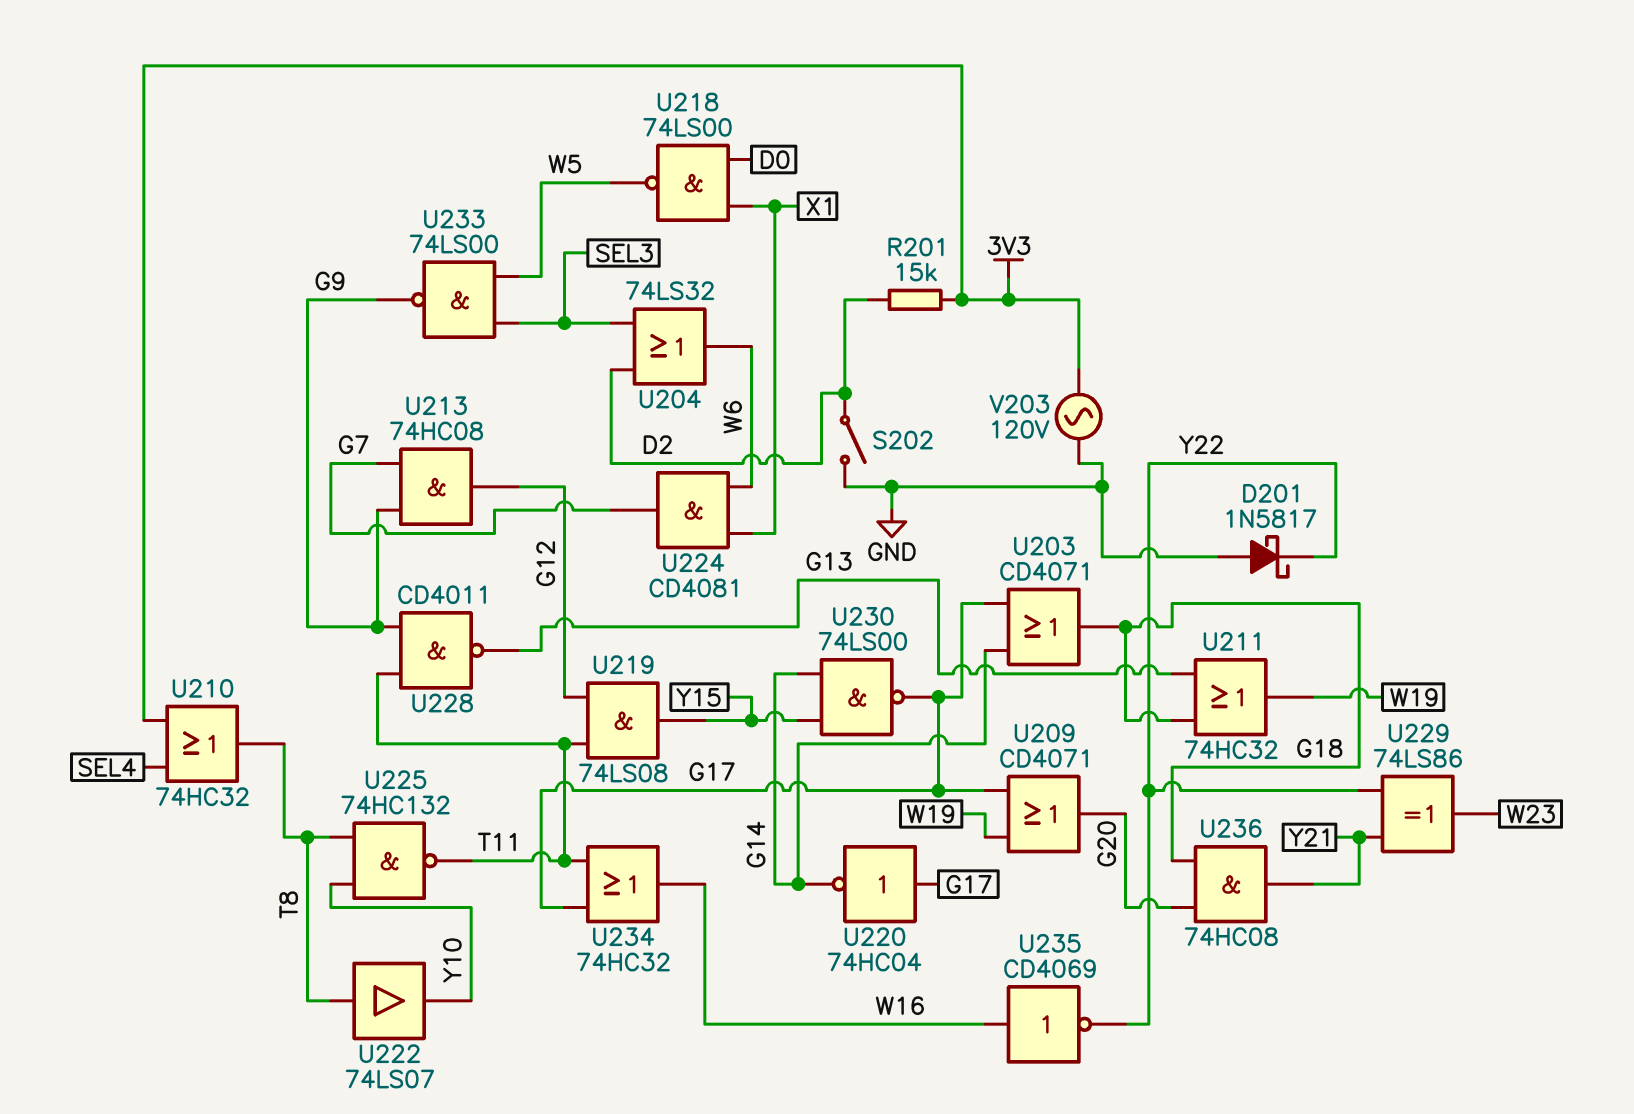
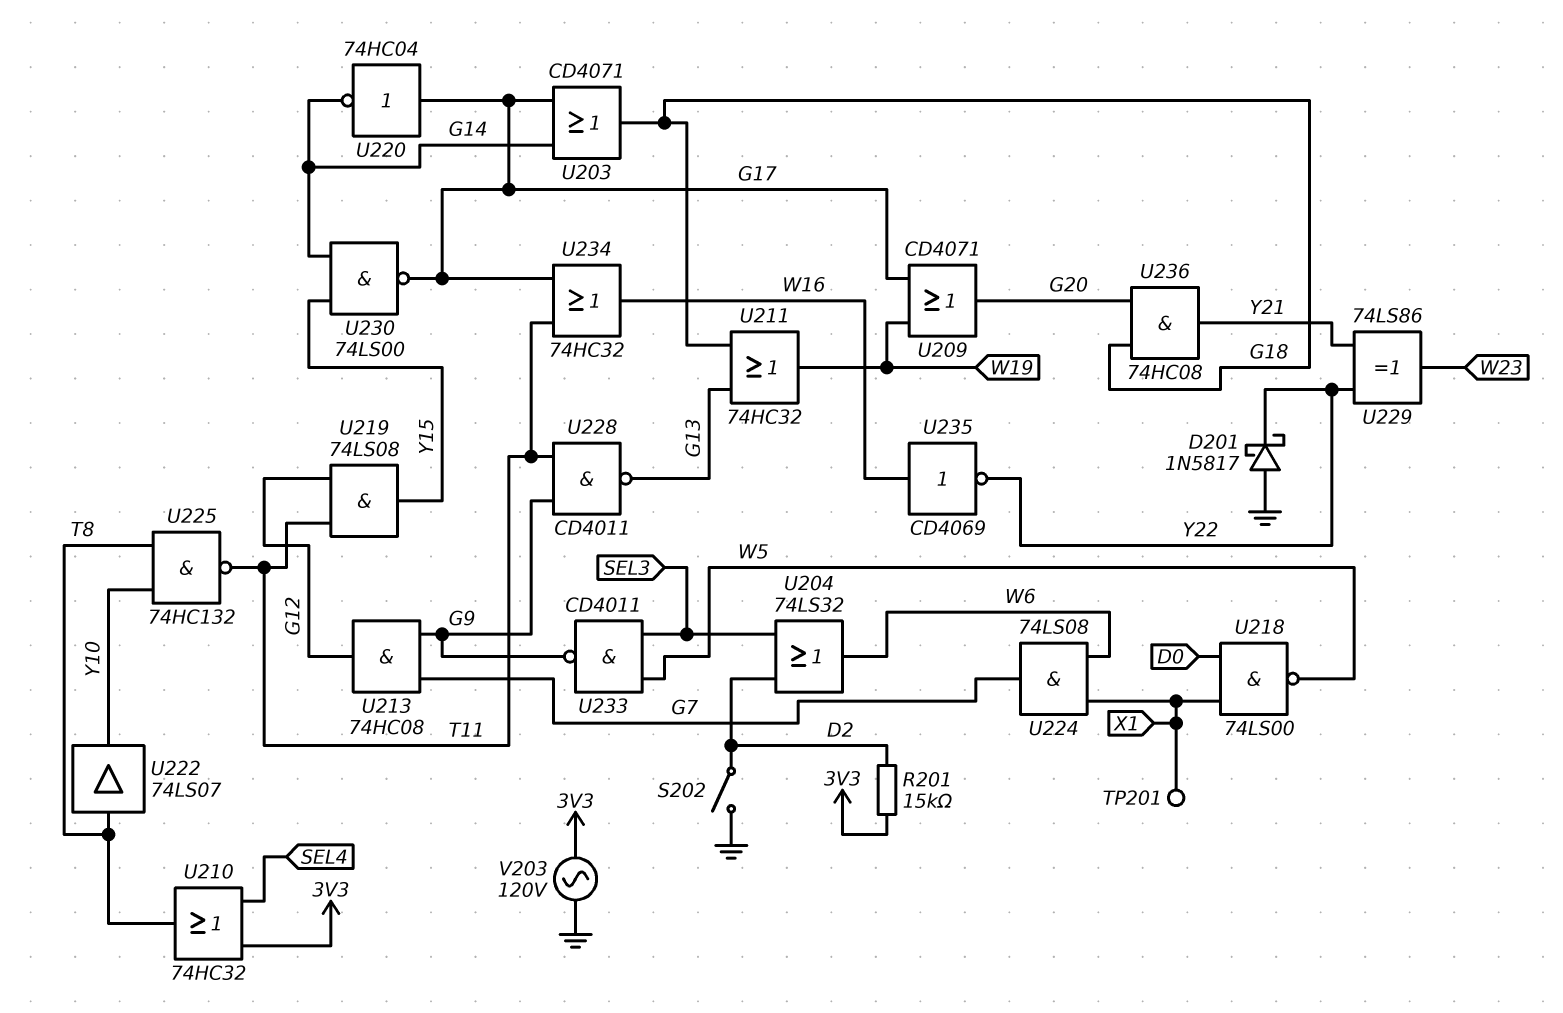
TP201: none -> test point (X1)
U224: AND CD4081 (in W6, in X1, out G7) -> AND 74LS08 (in W6, in X1, out G7)
U233: NAND 74LS00 (in SEL3, in W5, out G9) -> NAND CD4011 (in SEL3, in W5, out G9)

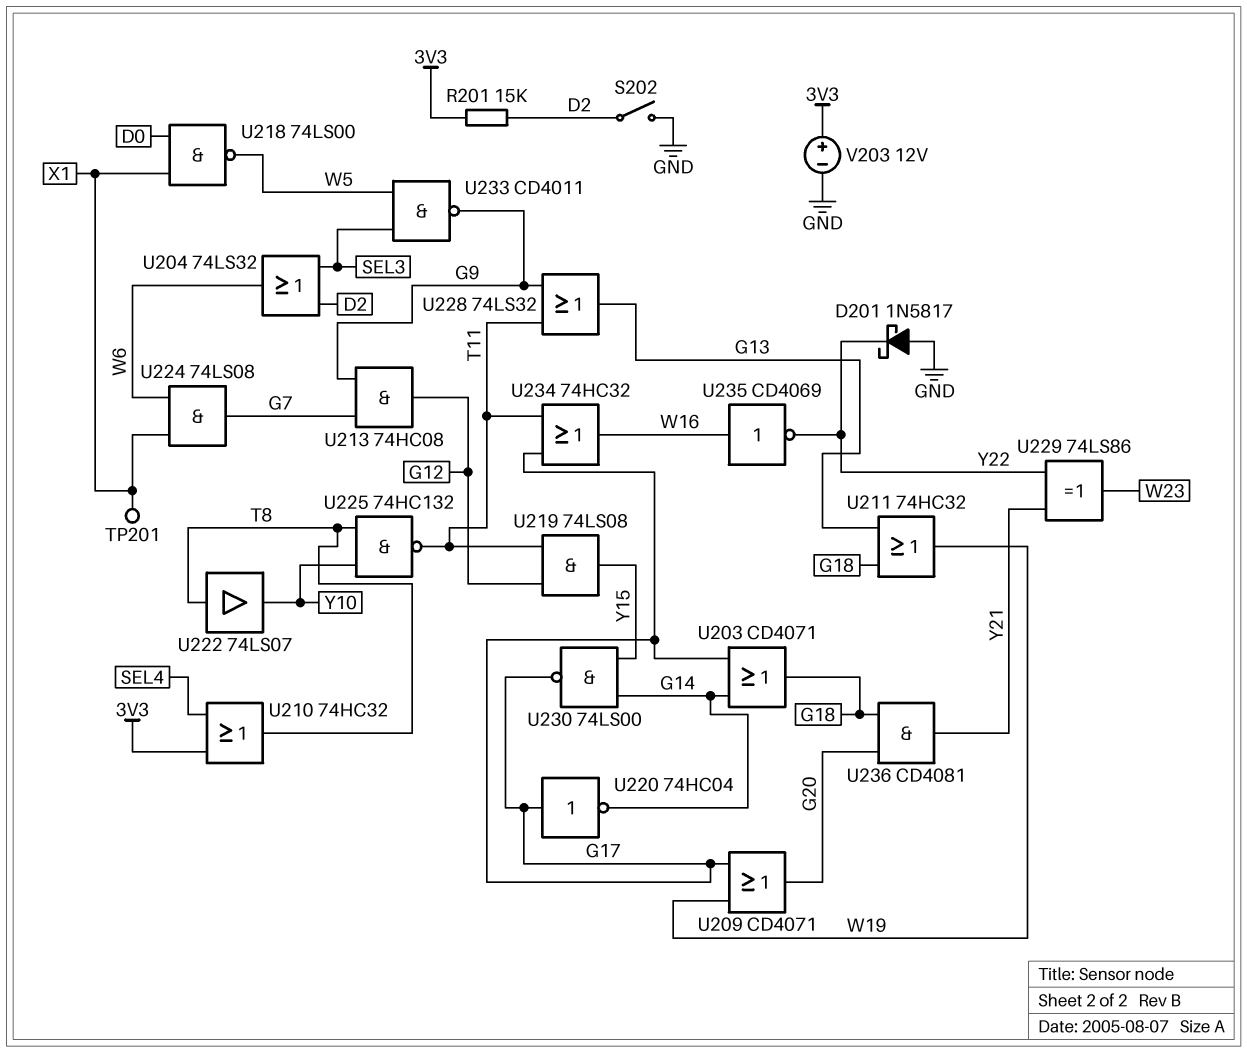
U228: NAND CD4011 (in G9, in T11, out G13) -> OR 74LS32 (in G9, in T11, out G13)
U236: AND 74HC08 (in G18, in G20, out Y21) -> AND CD4081 (in G18, in G20, out Y21)
V203: AC 120V (3V3, GND) -> 12V (plus 3V3, minus GND)

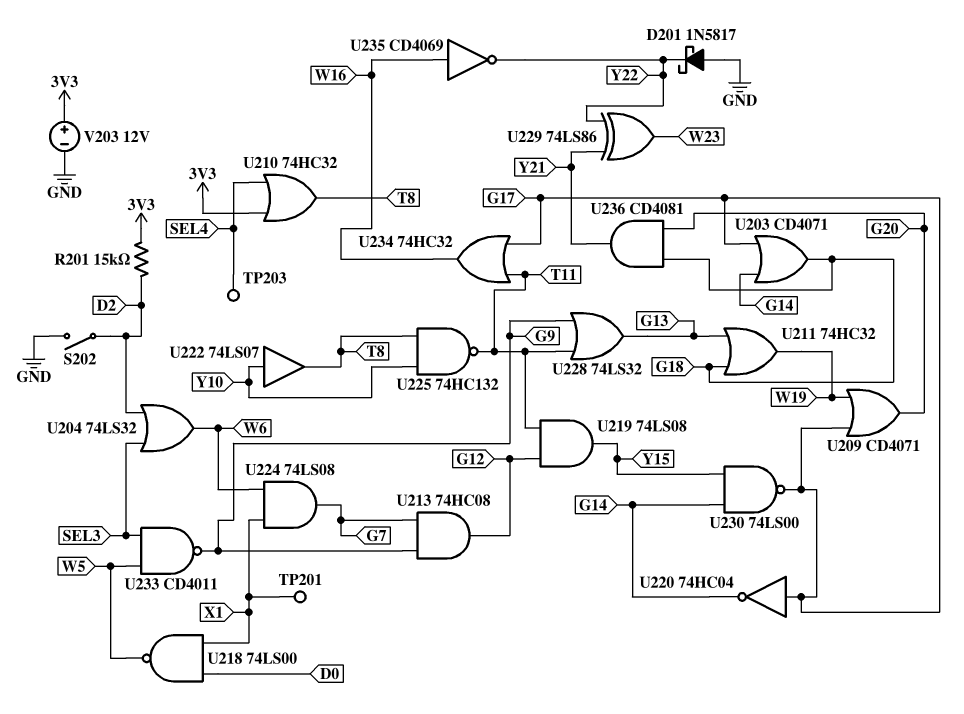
TP203: none -> test point (SEL4)
U222: buffer 74LS07 (in T8, out Y10) -> buffer 74LS07 (in Y10, out T8)

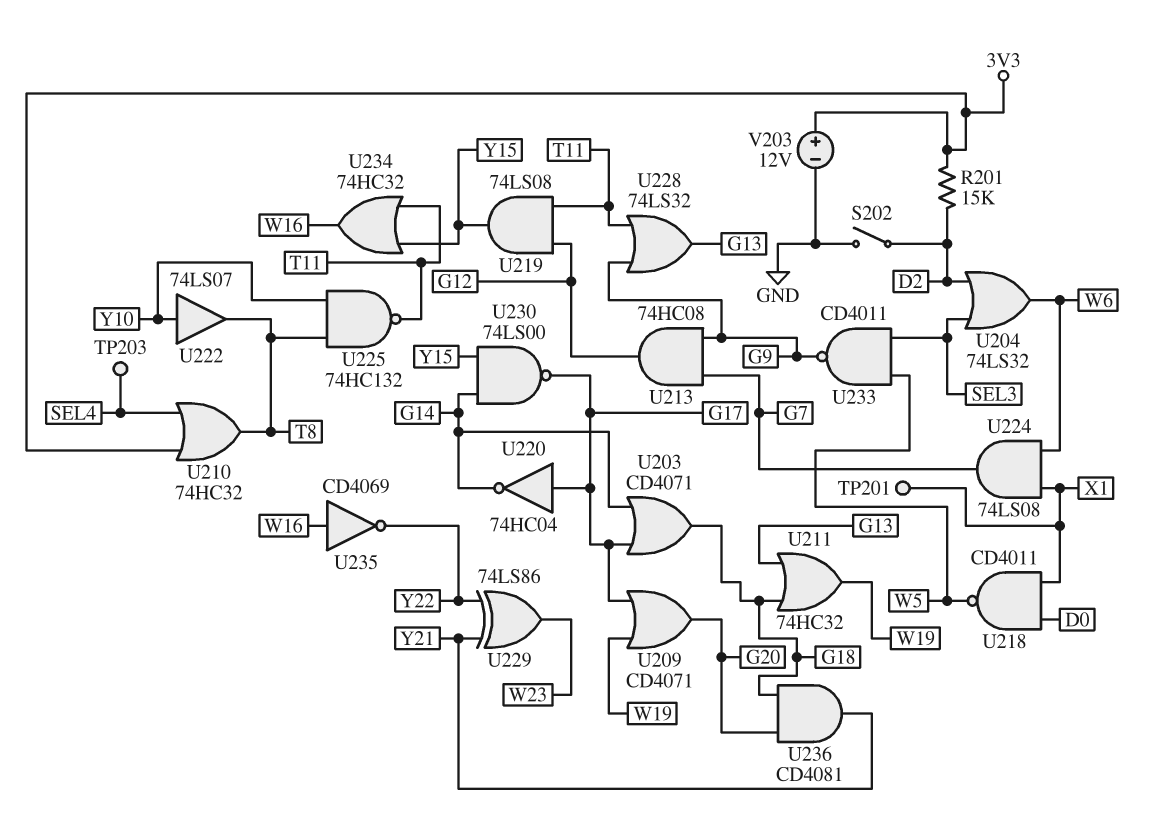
D201: schottky 1N5817 (A GND, K Y22) -> none
U218: NAND 74LS00 (in D0, in X1, out W5) -> NAND CD4011 (in D0, in X1, out W5)
U234: OR 74HC32 (in G17, in T11, out W16) -> OR 74HC32 (in T11, in Y15, out W16)

